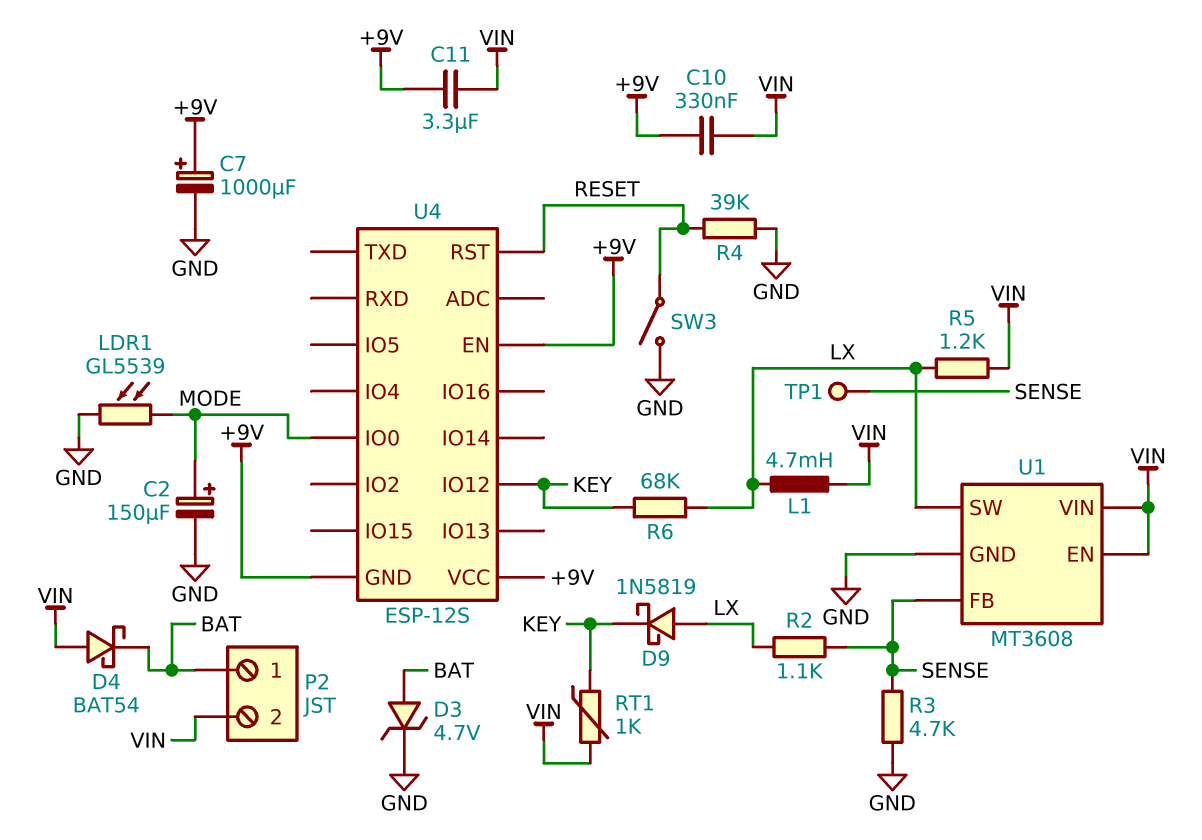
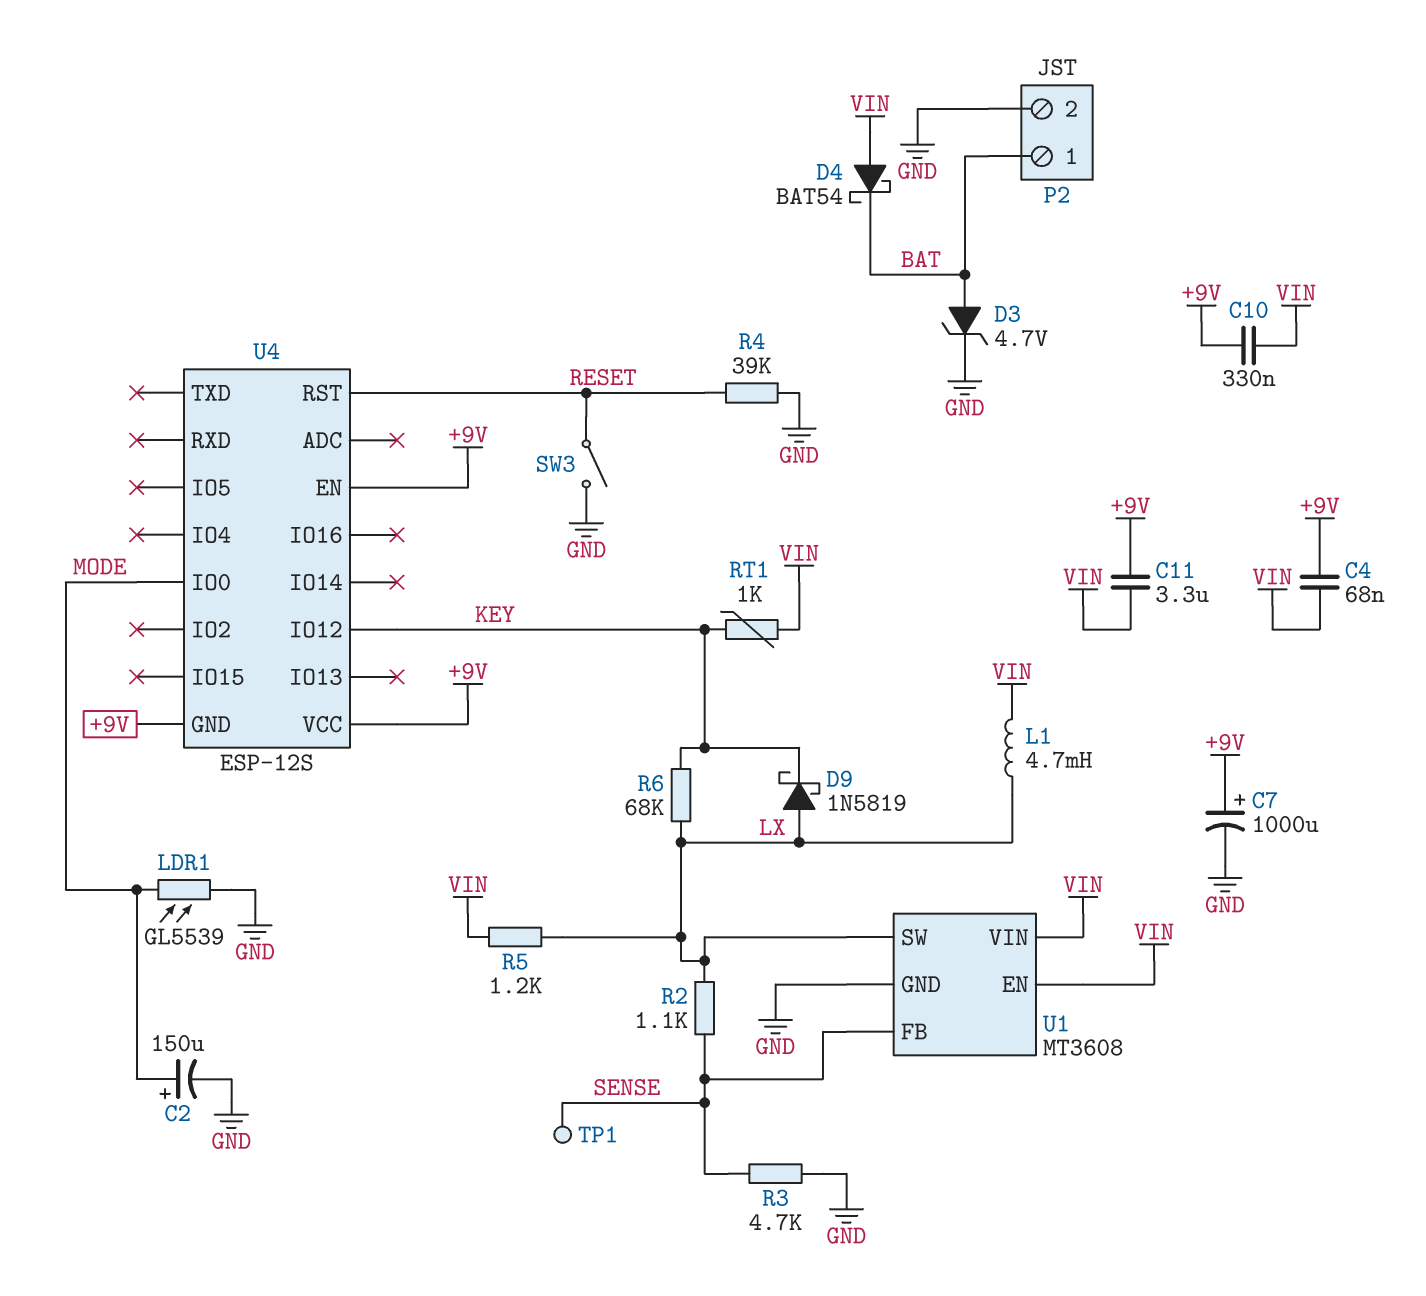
C4: none -> 68nF (+9V, VIN)
P2 pin 2: VIN -> GND

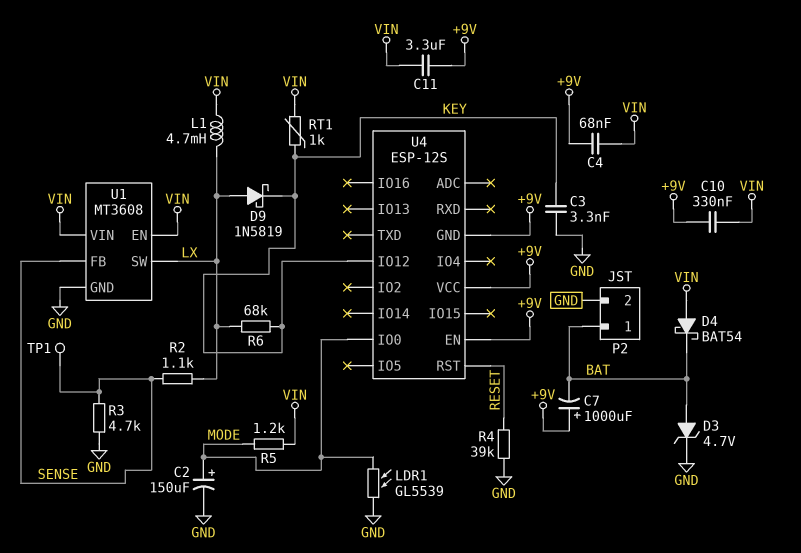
C3: none -> 3.3nF (GND, KEY)
C7: 1000uF (plus +9V, minus GND) -> 1000uF (plus +9V, minus BAT)
R5: 1.2k (LX, VIN) -> 1.2k (MODE, VIN)
SW3: switch (GND, RESET) -> none

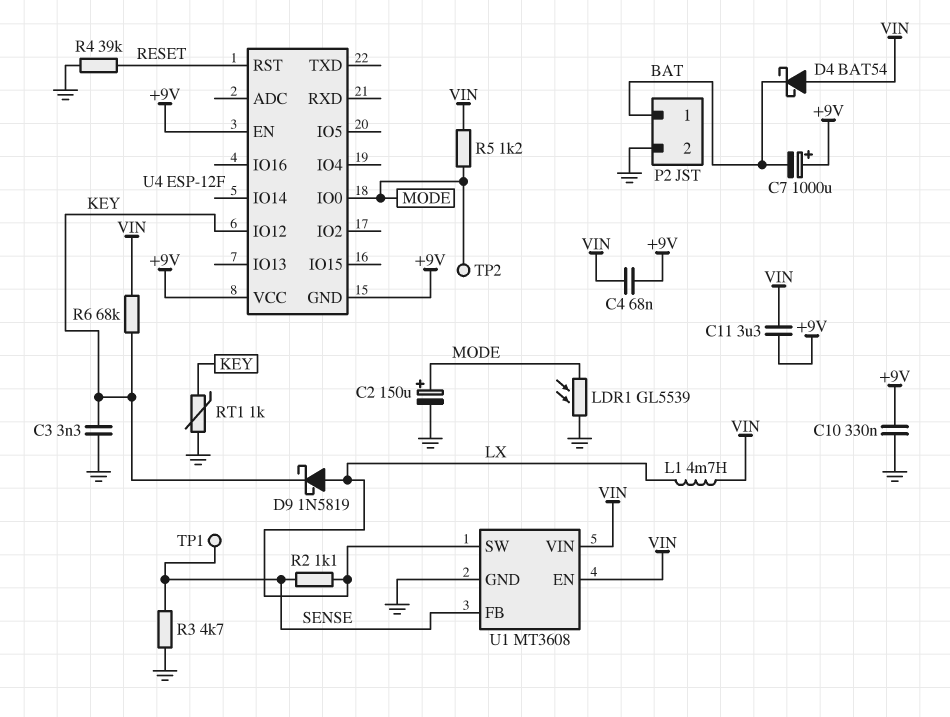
C10: 330nF (+9V, VIN) -> 330nF (+9V, GND)
D3: zener 4.7V (A BAT, K GND) -> none
R6: 68k (KEY, LX) -> 68k (KEY, VIN)
RT1: 1k (KEY, VIN) -> 1k (GND, KEY)
TP2: none -> test point (MODE)
U4: ESP-12S -> ESP-12F

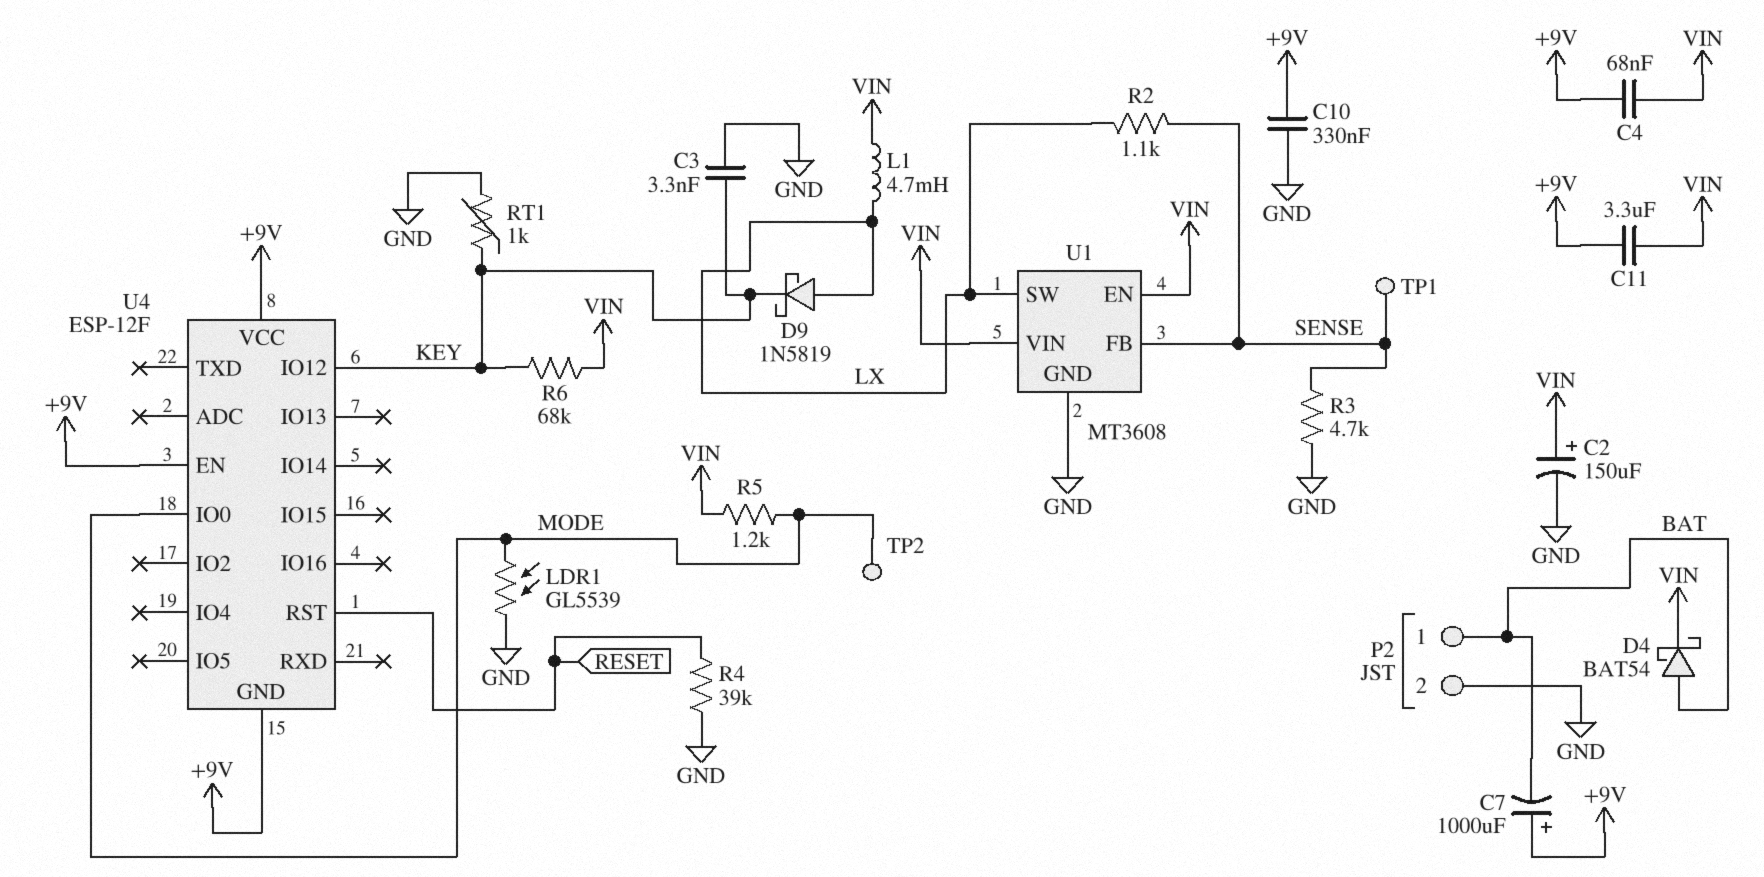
C2: 150uF (plus MODE, minus GND) -> 150uF (plus VIN, minus GND)
D4: schottky BAT54 (A VIN, K BAT) -> schottky BAT54 (A BAT, K VIN)

